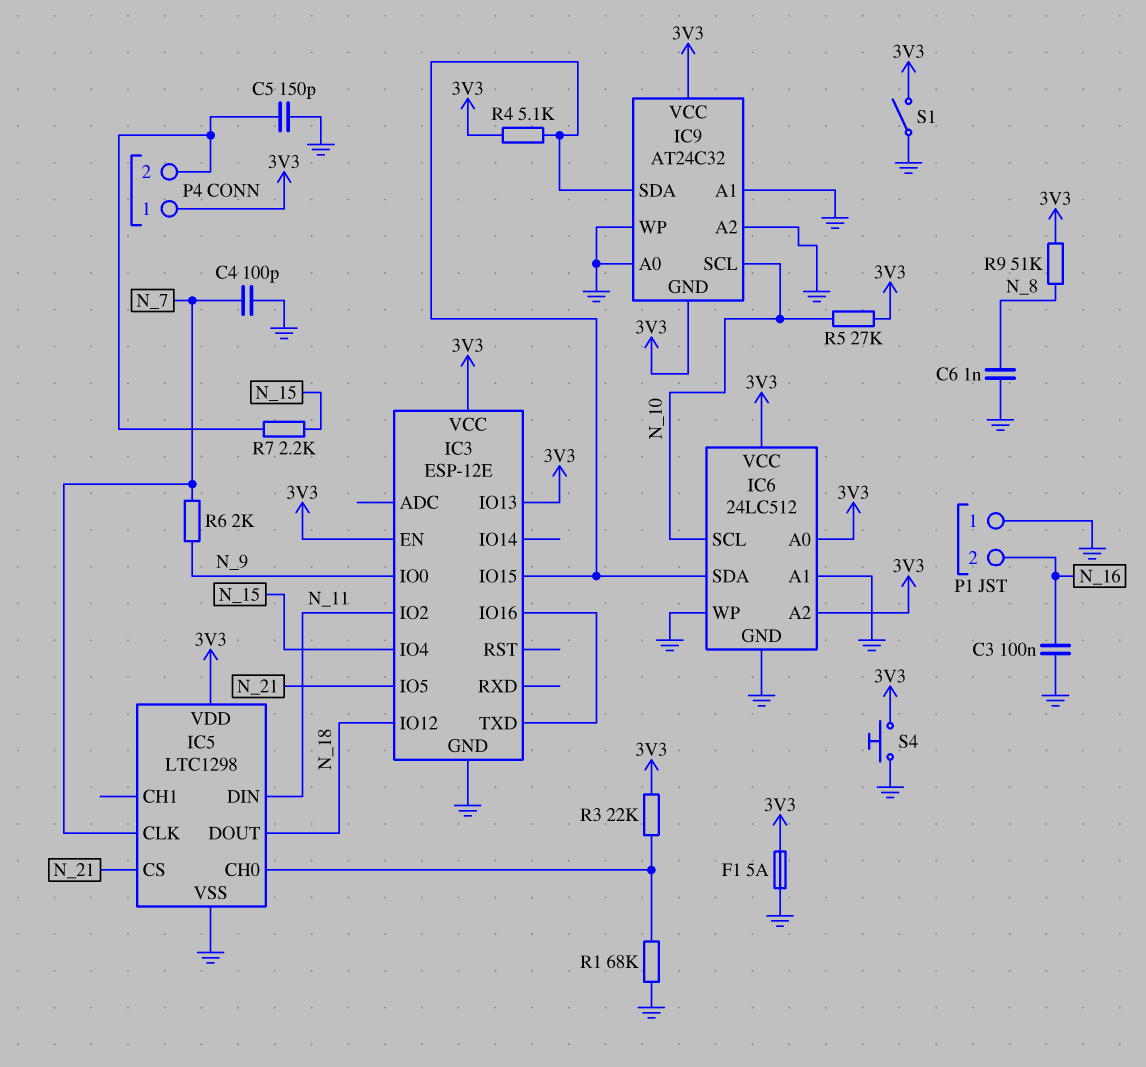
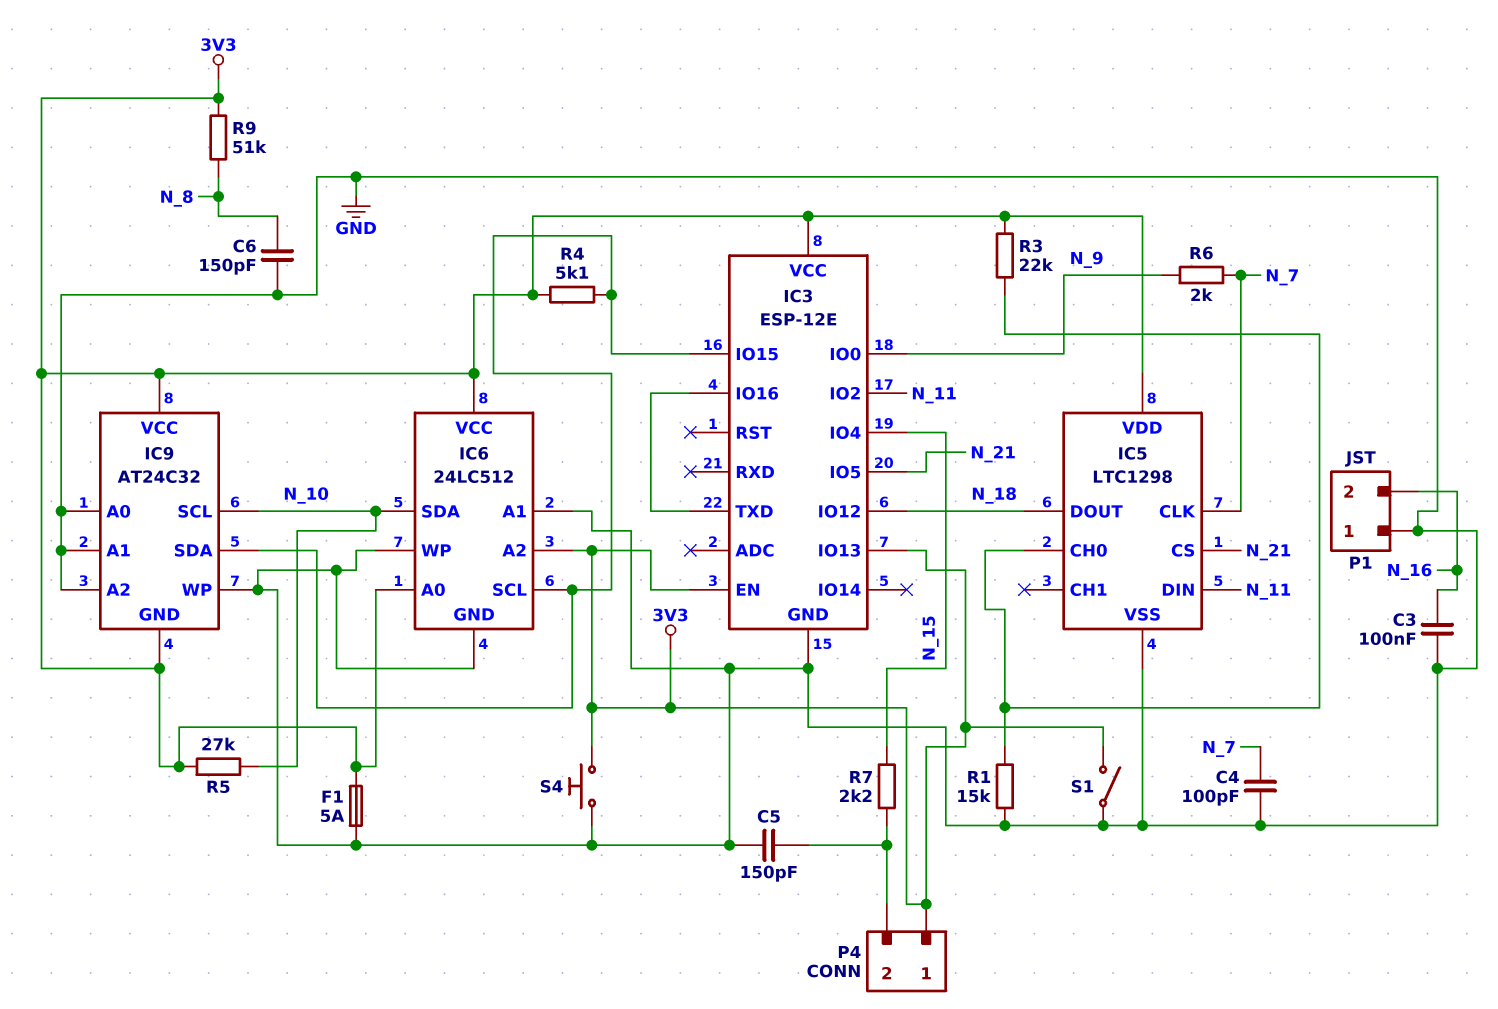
C6: 1nF (GND, N_8) -> 150pF (GND, N_8)
IC6 pin SCL: N_10 -> IC3/IO15
IC6 pin SDA: IC3/IO15 -> N_10
R1: 68k (GND, IC5/CH0) -> 15k (GND, IC5/CH0)

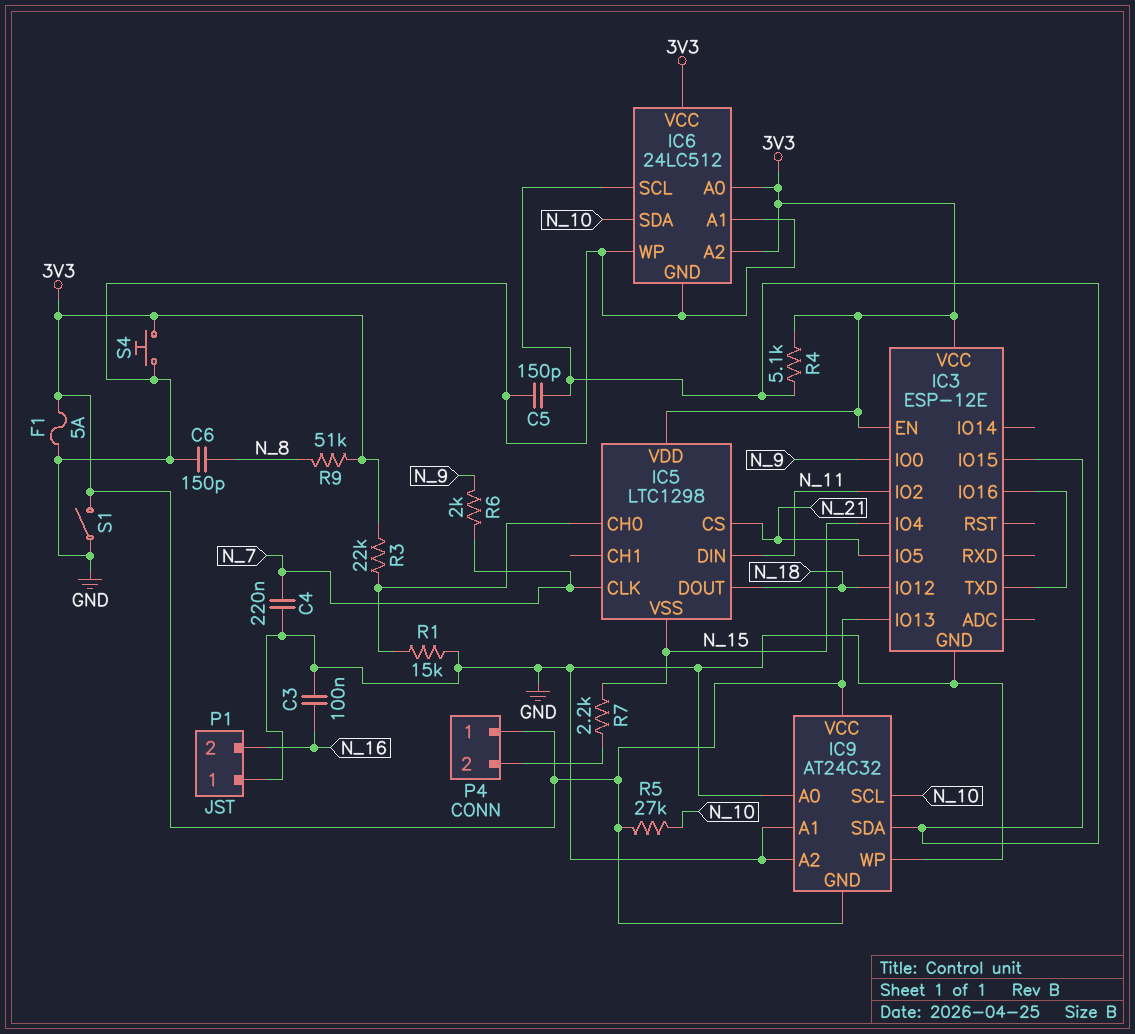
C4: 100pF (GND, N_7) -> 220nF (GND, N_7)
C5: 150pF (GND, P4/2) -> 150pF (GND, IC3/IO15)
IC5 pin VSS: GND -> N_15

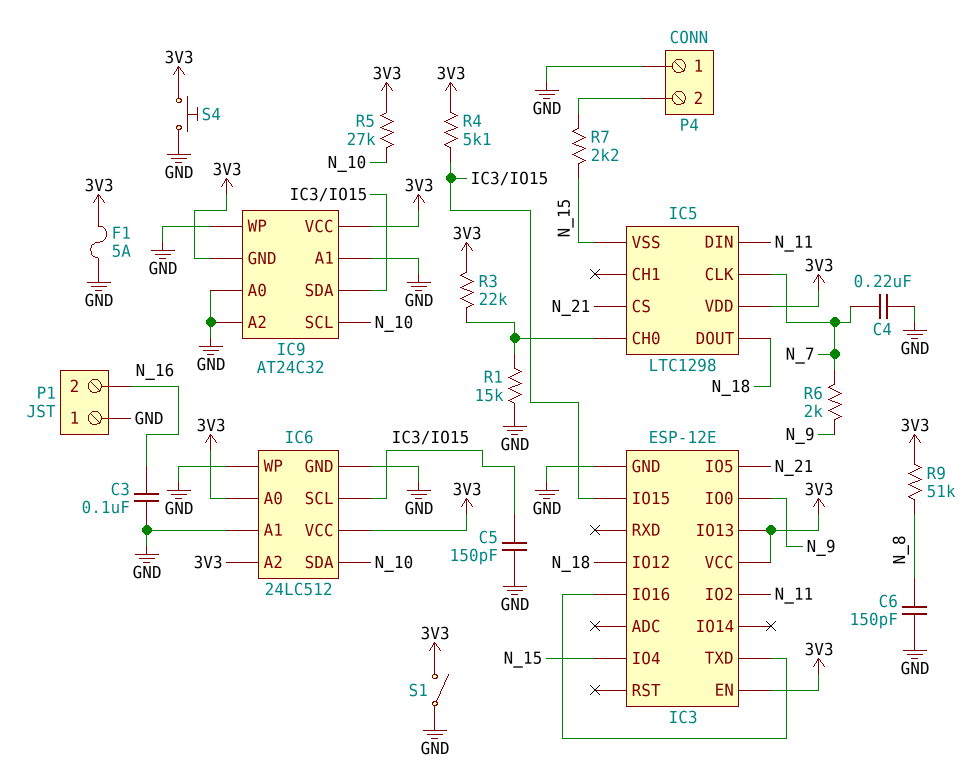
P4 pin 1: 3V3 -> GND

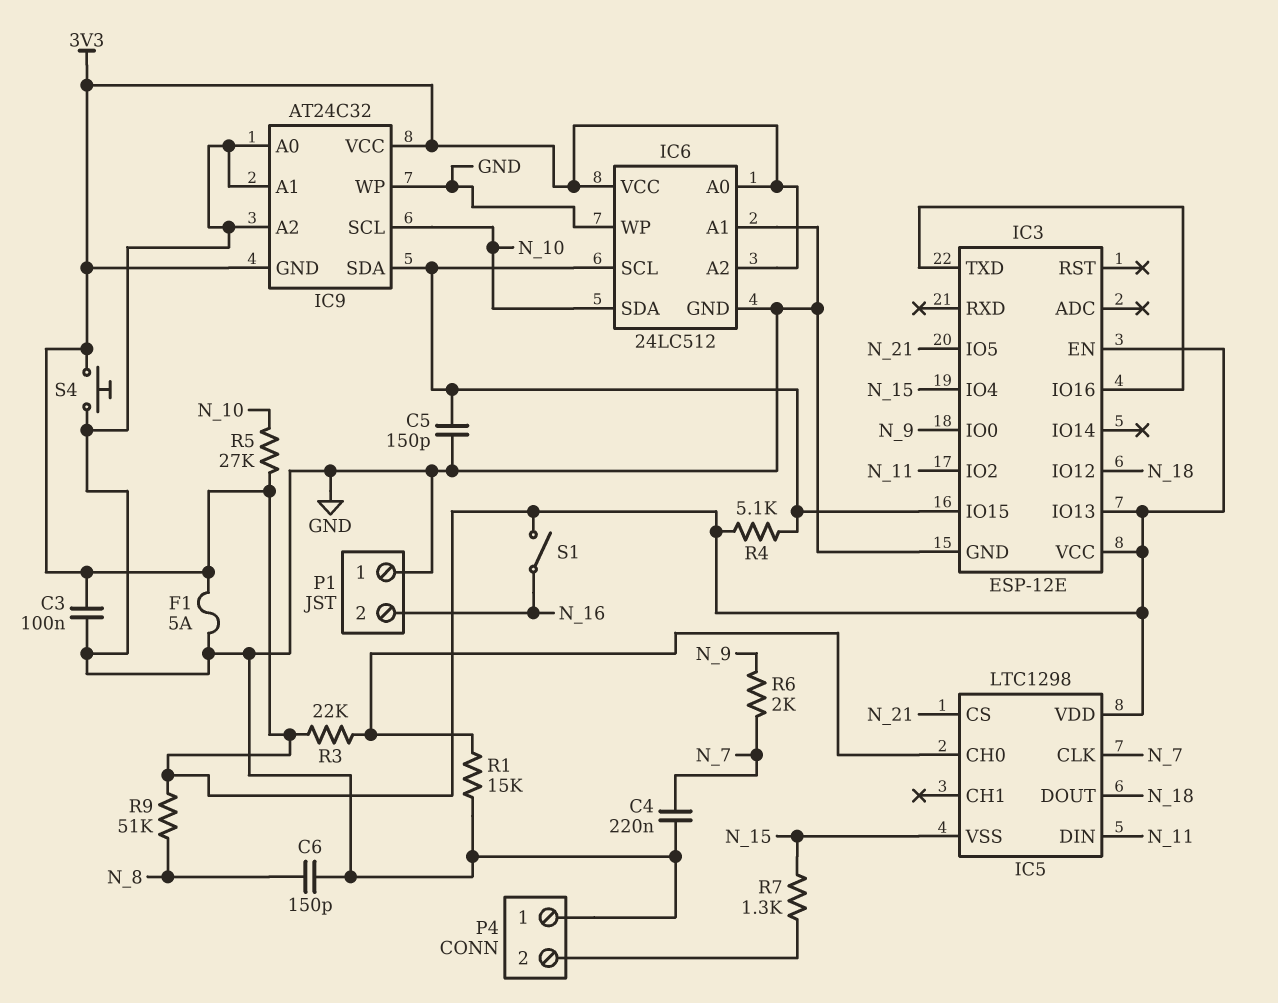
C3: 100nF (GND, N_16) -> 100nF (3V3, GND)
R7: 2.2k (N_15, P4/2) -> 1.3k (N_15, P4/2)
S1: switch (3V3, GND) -> switch (3V3, N_16)

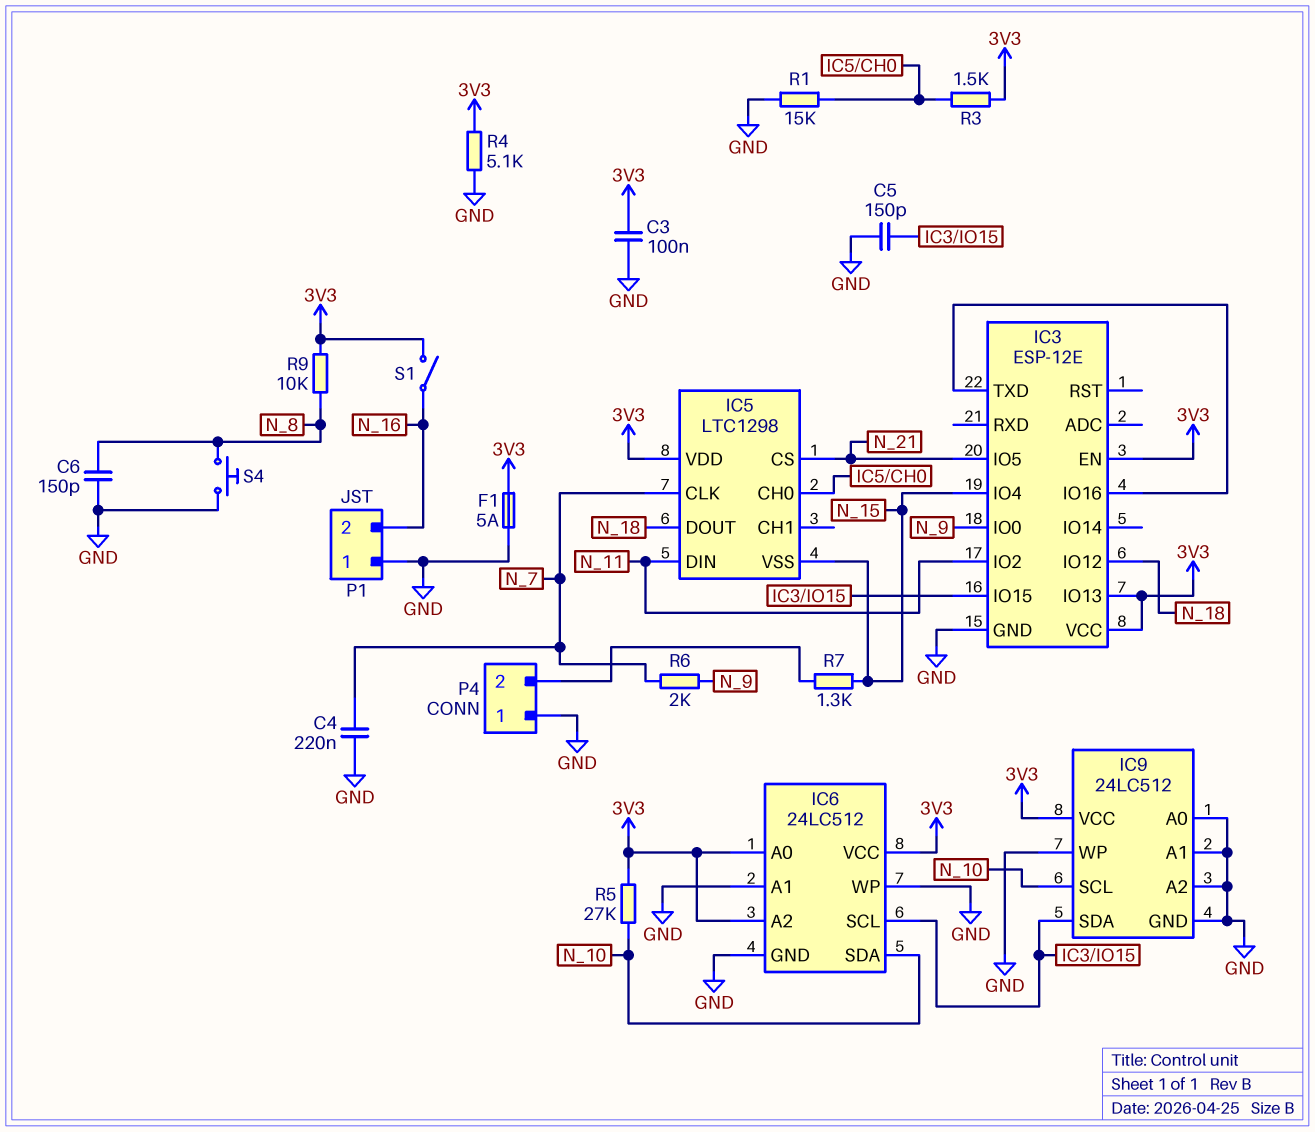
IC9: AT24C32 -> 24LC512
IC9 pin GND: 3V3 -> GND
R3: 22k (3V3, IC5/CH0) -> 1.5k (3V3, IC5/CH0)
R4: 5.1k (3V3, IC3/IO15) -> 5.1k (3V3, GND)
R9: 51k (3V3, N_8) -> 10k (3V3, N_8)
S4: button (3V3, GND) -> button (GND, N_8)

